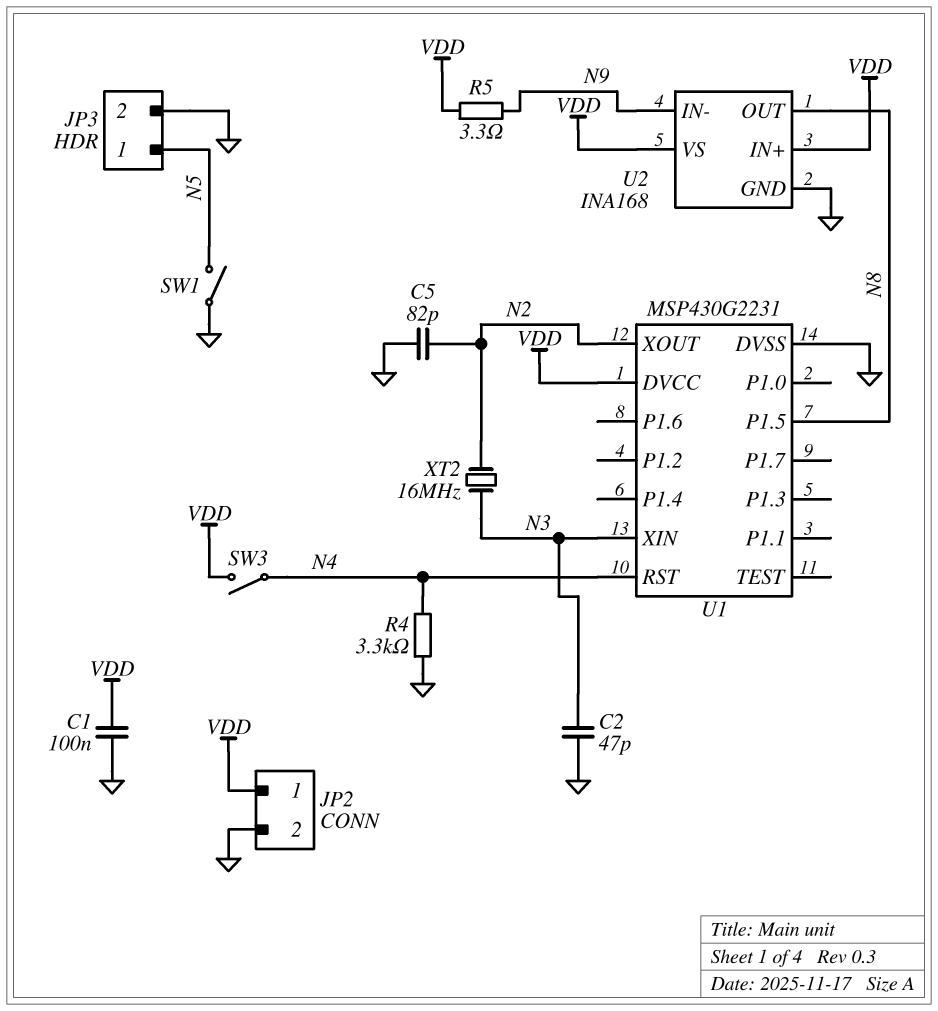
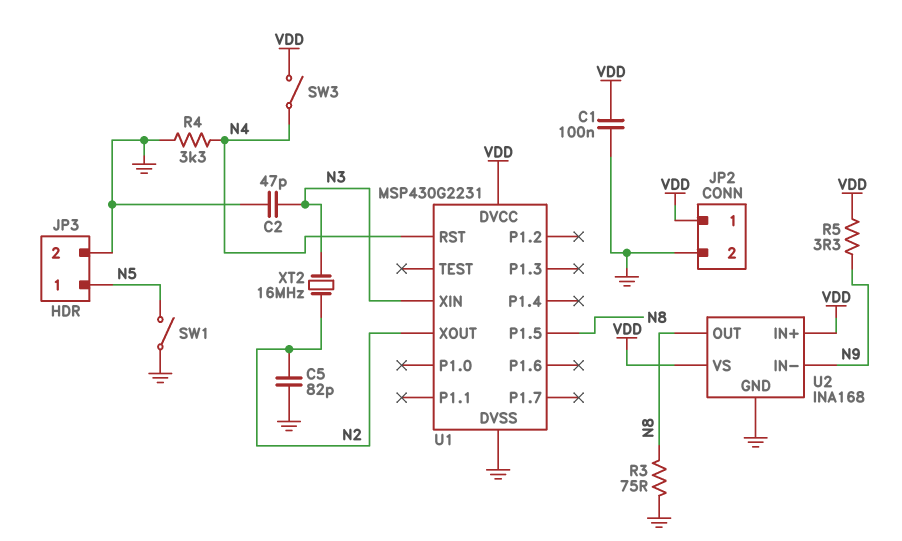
R3: none -> 75 (GND, N8)

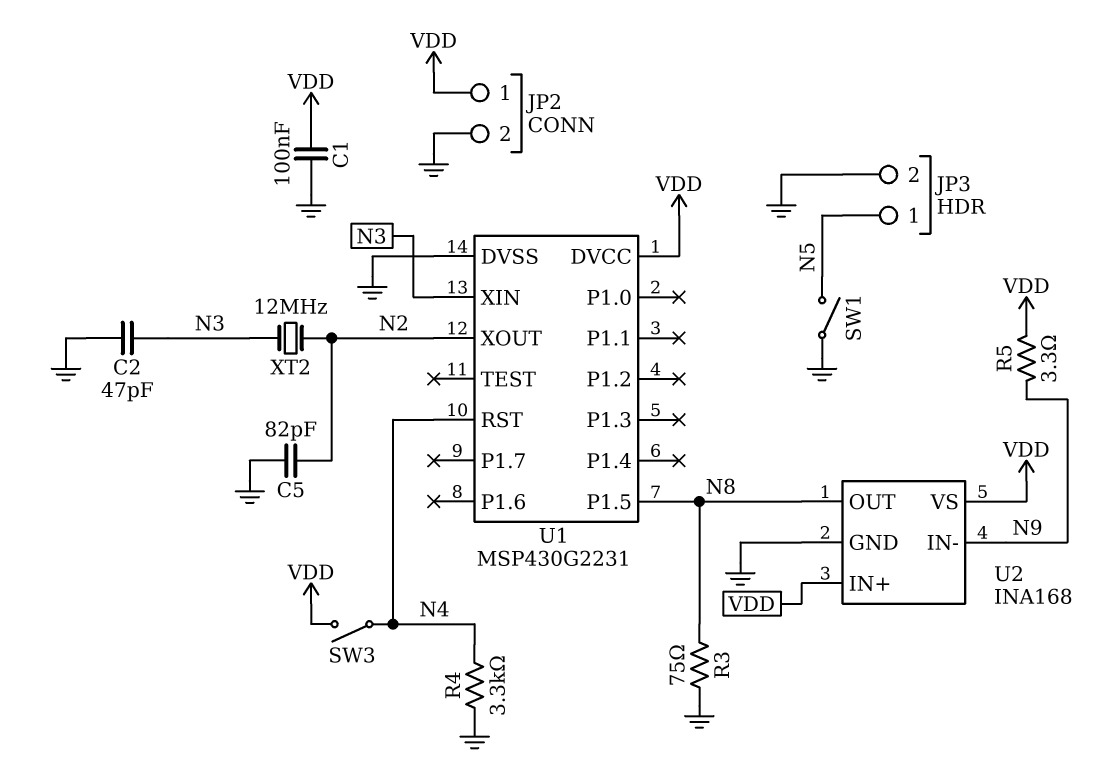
XT2: 16MHz (N2, N3) -> 12MHz (N2, N3)

